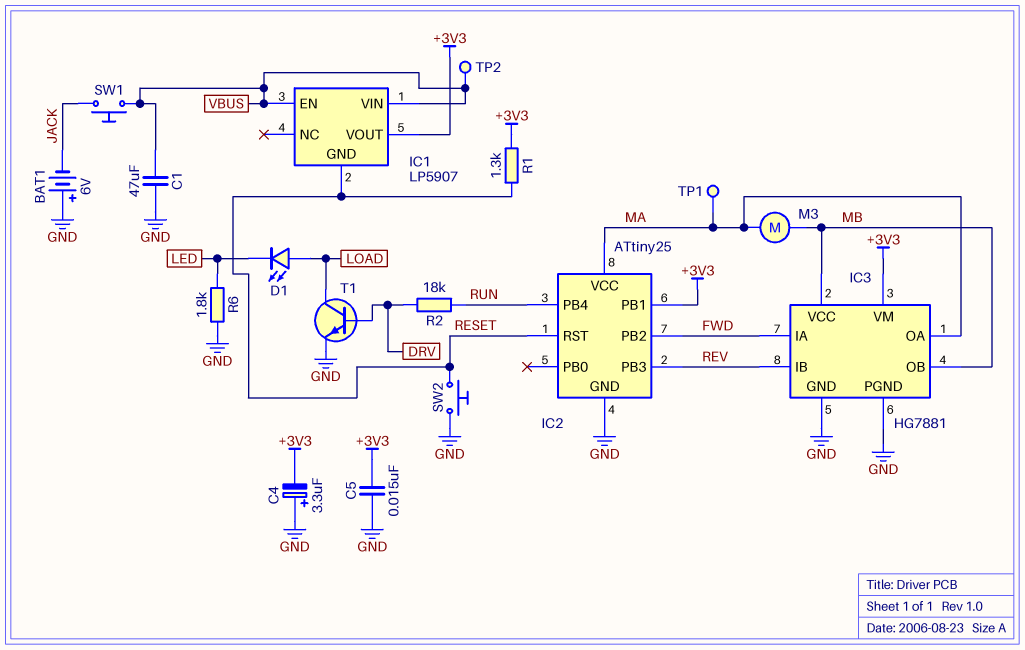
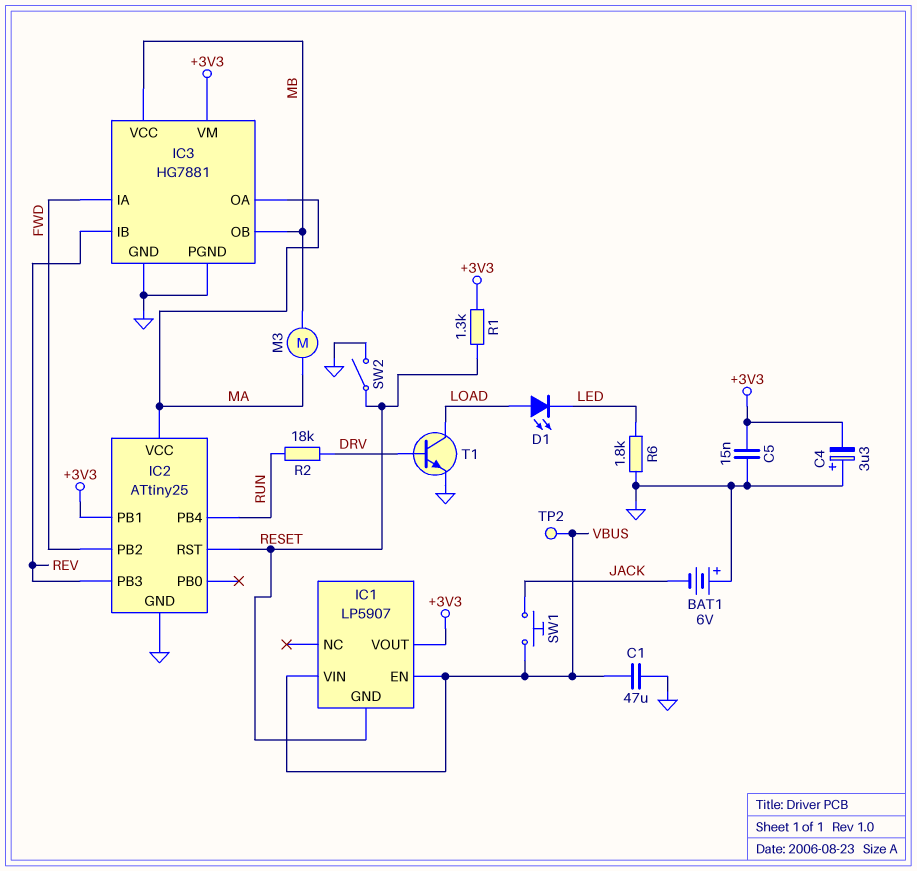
SW2: button (GND, RESET) -> switch (GND, RESET)
TP1: test point (MA) -> none

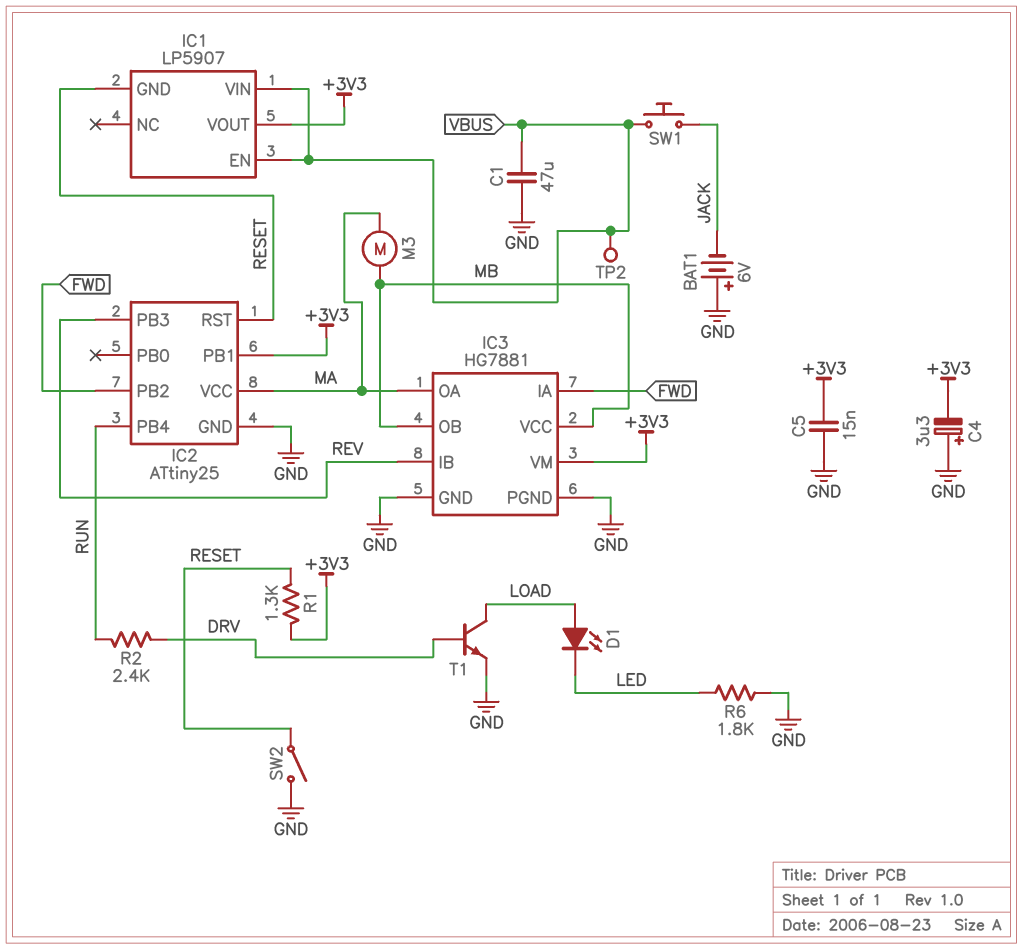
R2: 18k (DRV, RUN) -> 2.4k (DRV, RUN)

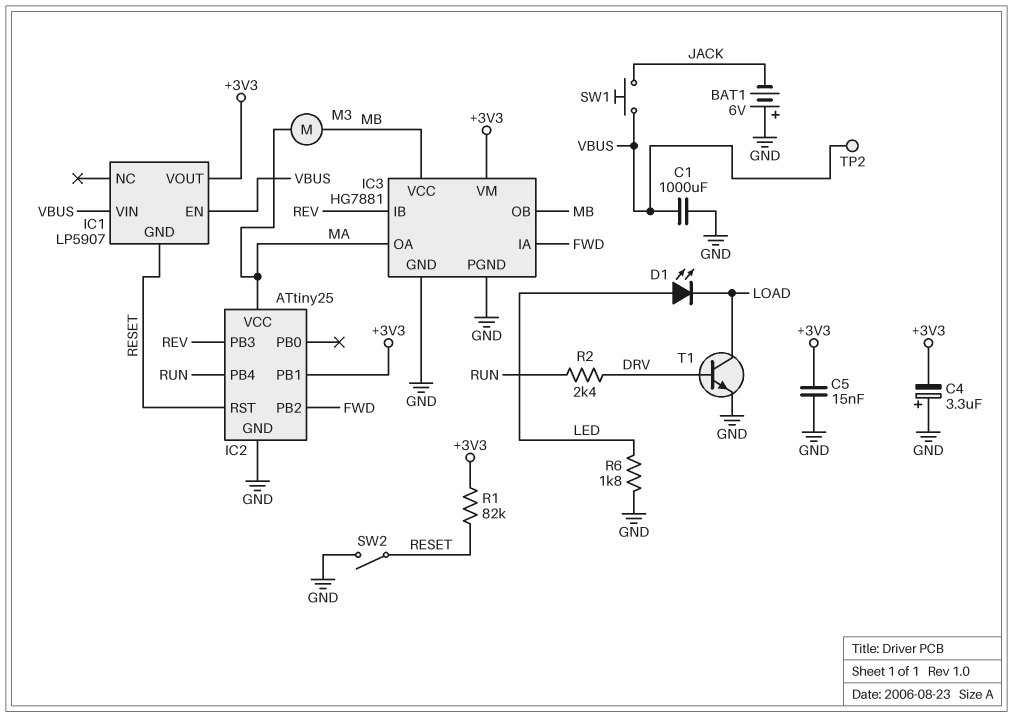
C1: 47uF (GND, VBUS) -> 1000uF (GND, VBUS)
D1: LED (A LOAD, K LED) -> LED (A LED, K LOAD)
R1: 1.3k (+3V3, RESET) -> 82k (+3V3, RESET)

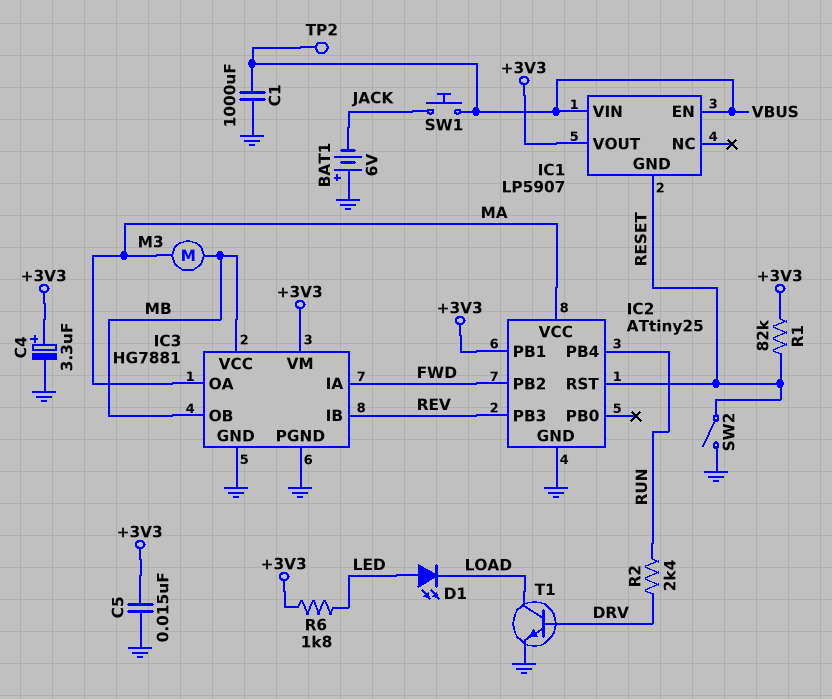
C4: 3.3uF (plus GND, minus +3V3) -> 3.3uF (plus +3V3, minus GND)
R6: 1.8k (GND, LED) -> 1.8k (+3V3, LED)

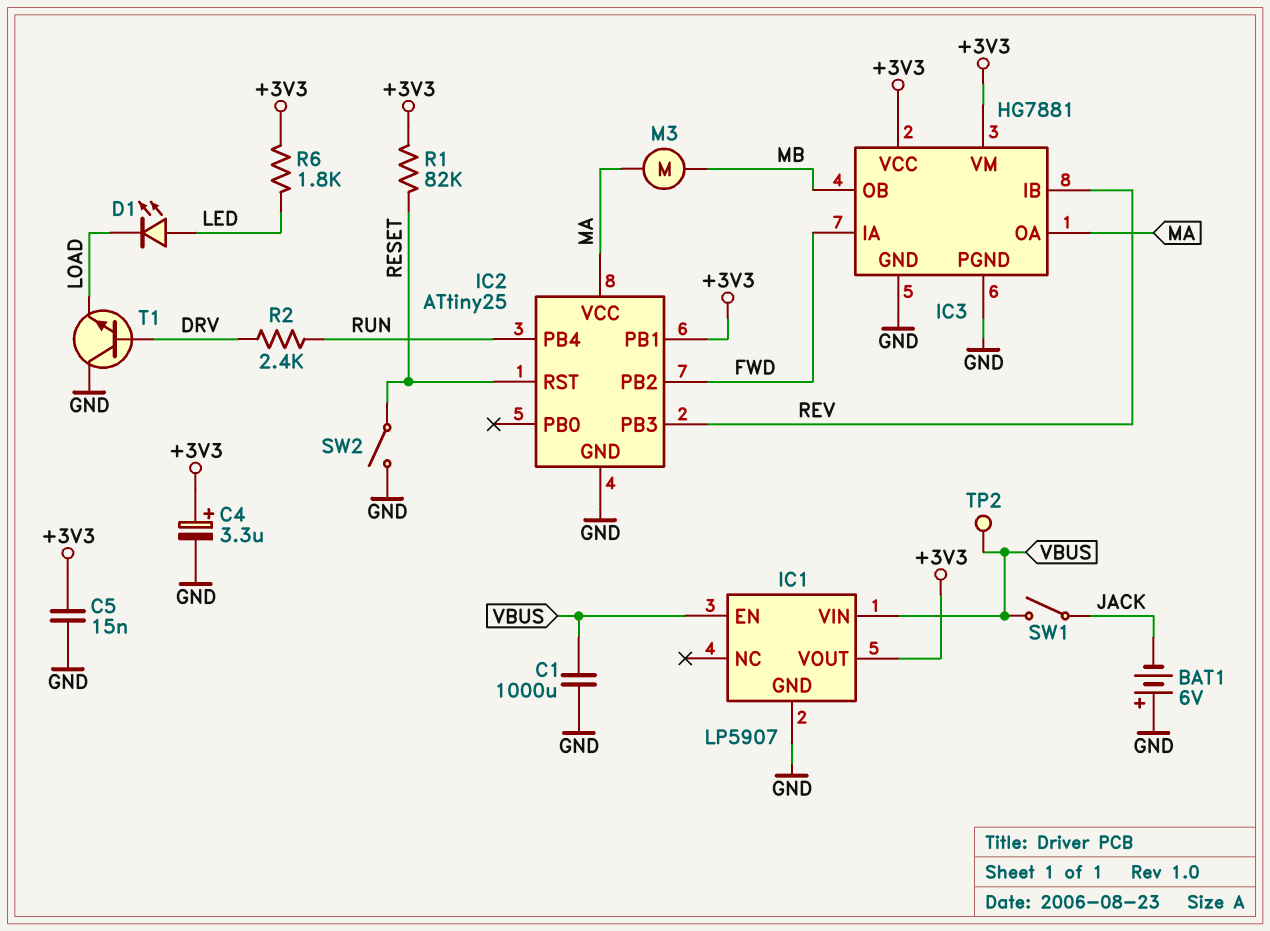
IC1 pin GND: RESET -> GND
IC3 pin VCC: MB -> +3V3
SW1: button (JACK, VBUS) -> switch (JACK, VBUS)
T1: NPN (B DRV, C LOAD, E GND) -> NPN (B DRV, C GND, E LOAD)

